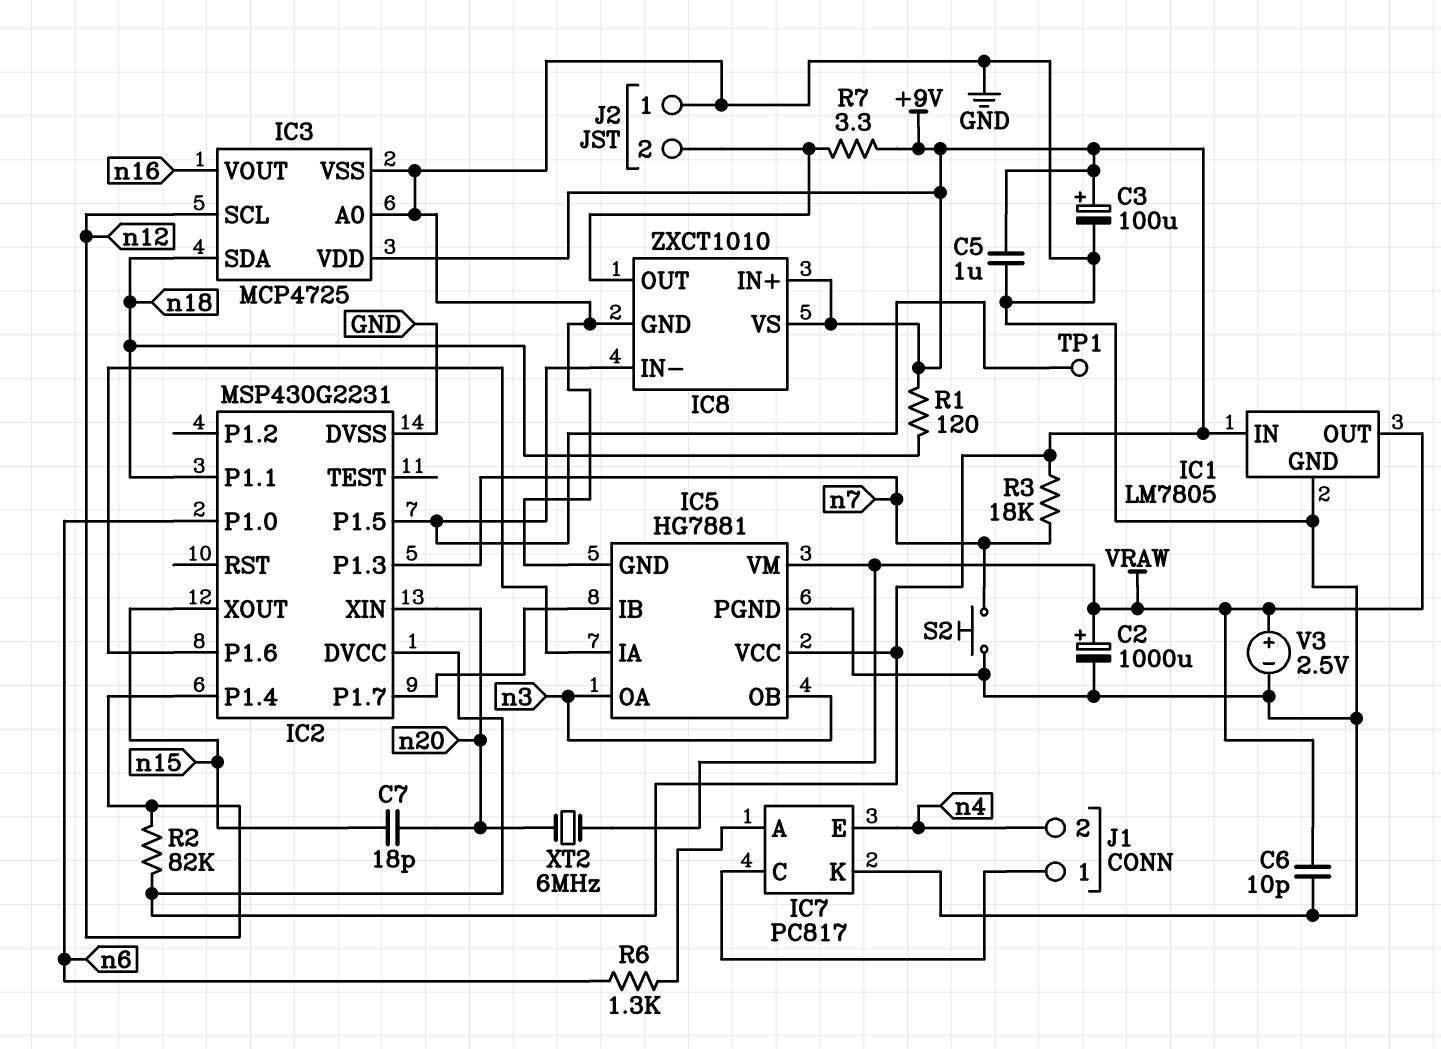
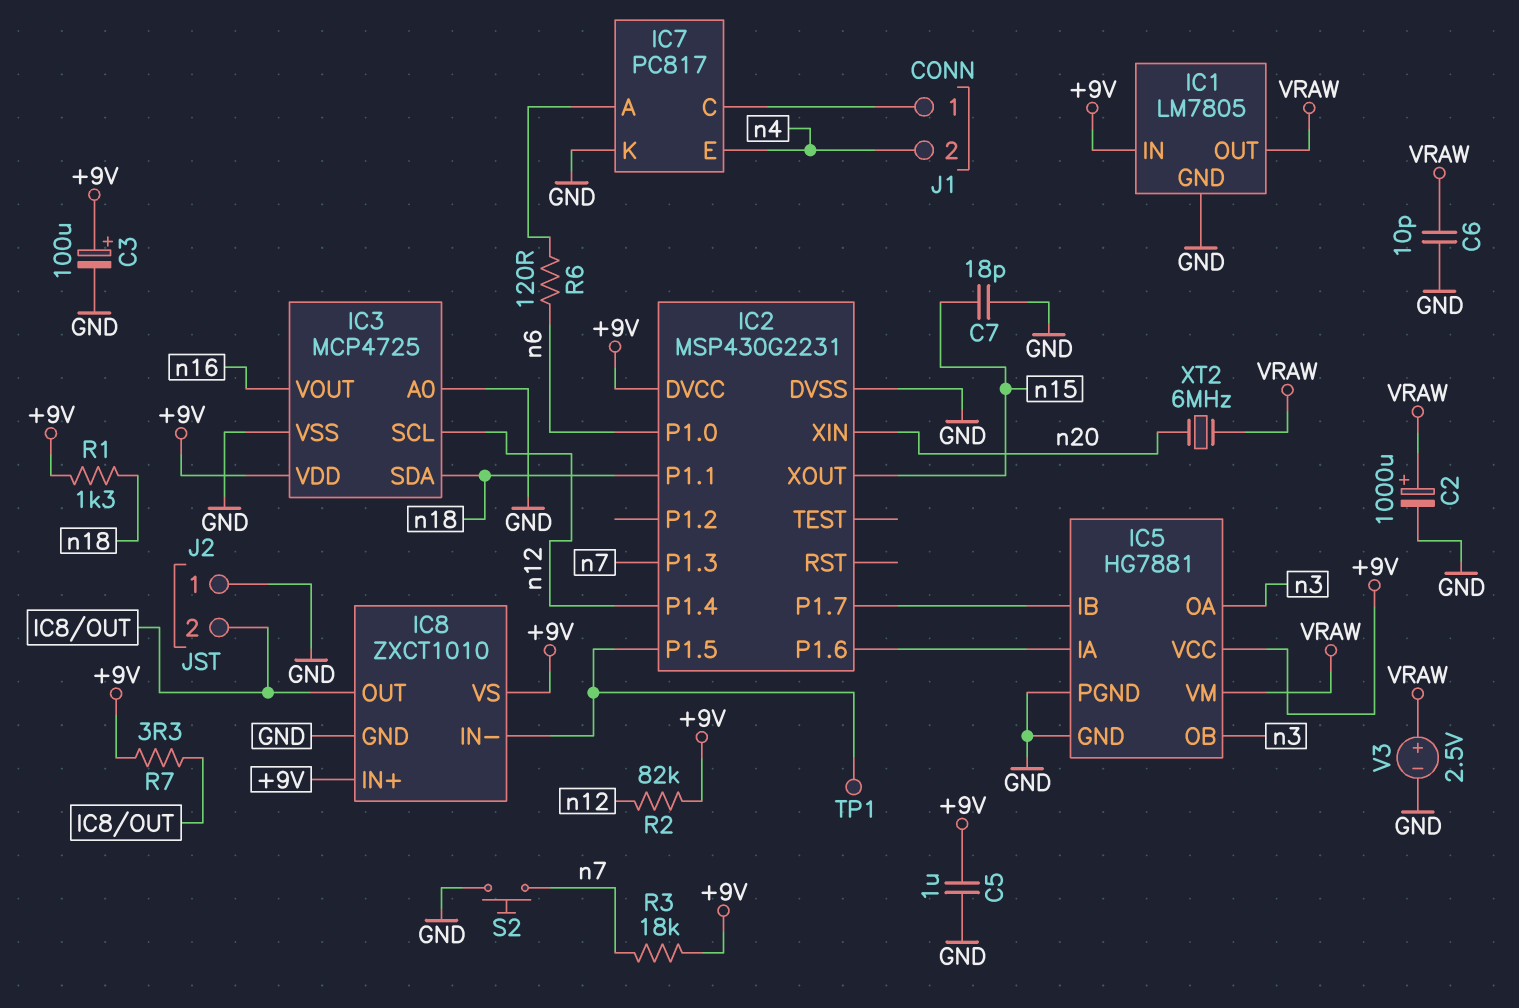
C7: 18pF (n15, n20) -> 18pF (GND, n15)
R1: 120 (+9V, n18) -> 1.3k (+9V, n18)
R6: 1.3k (IC7/A, n6) -> 120 (IC7/A, n6)

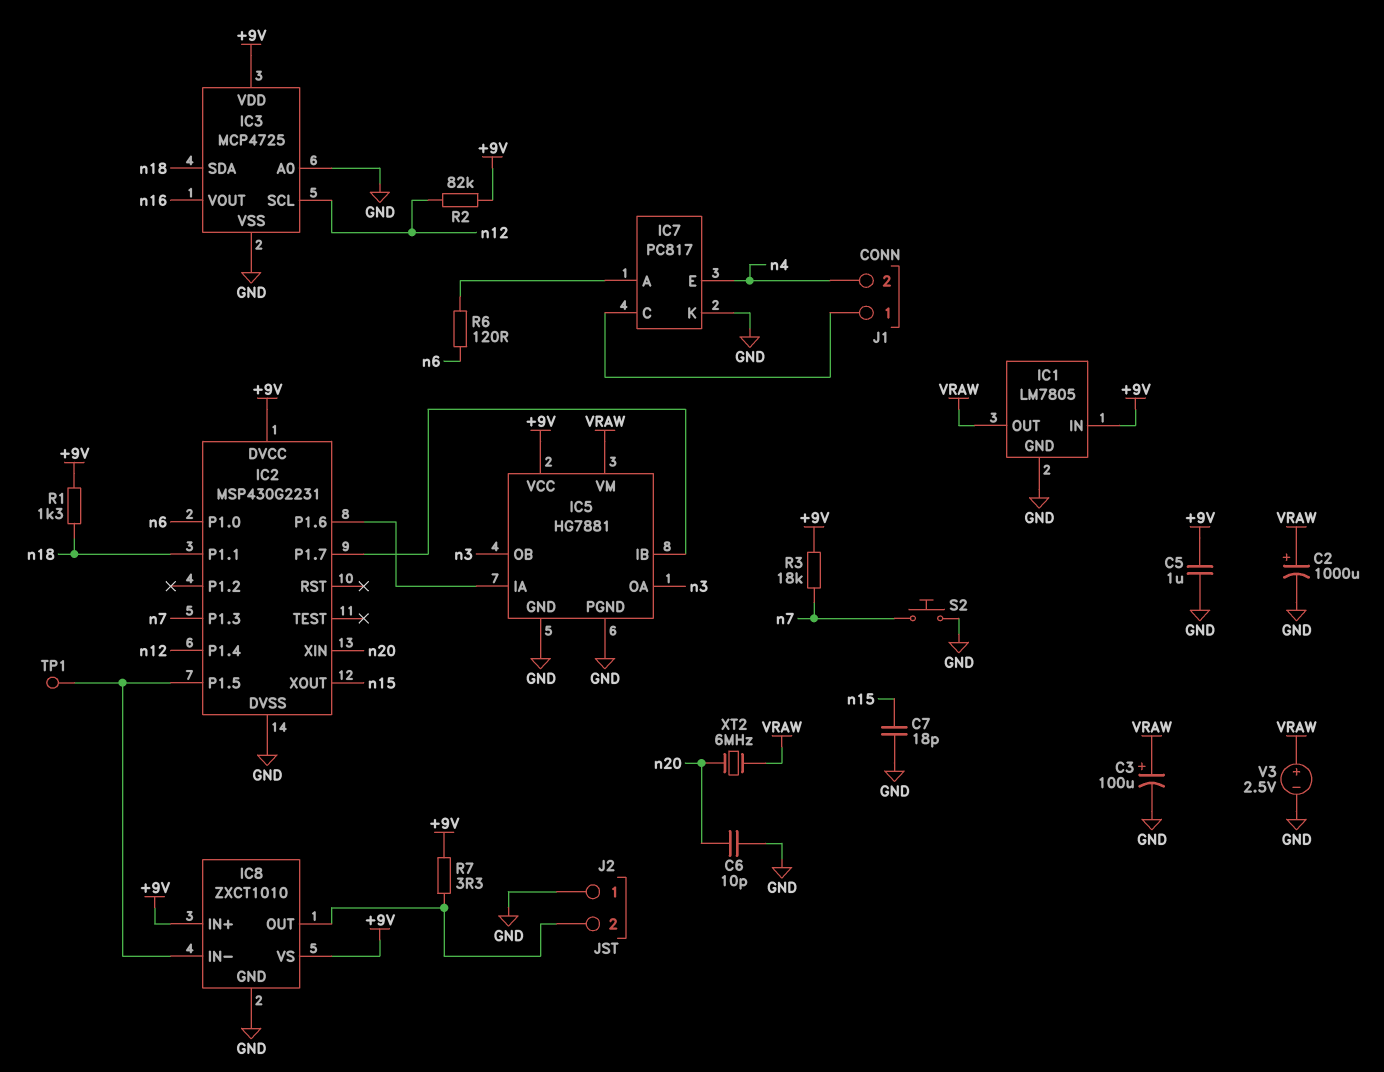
C3: 100uF (plus +9V, minus GND) -> 100uF (plus VRAW, minus GND)
C6: 10pF (GND, VRAW) -> 10pF (GND, n20)

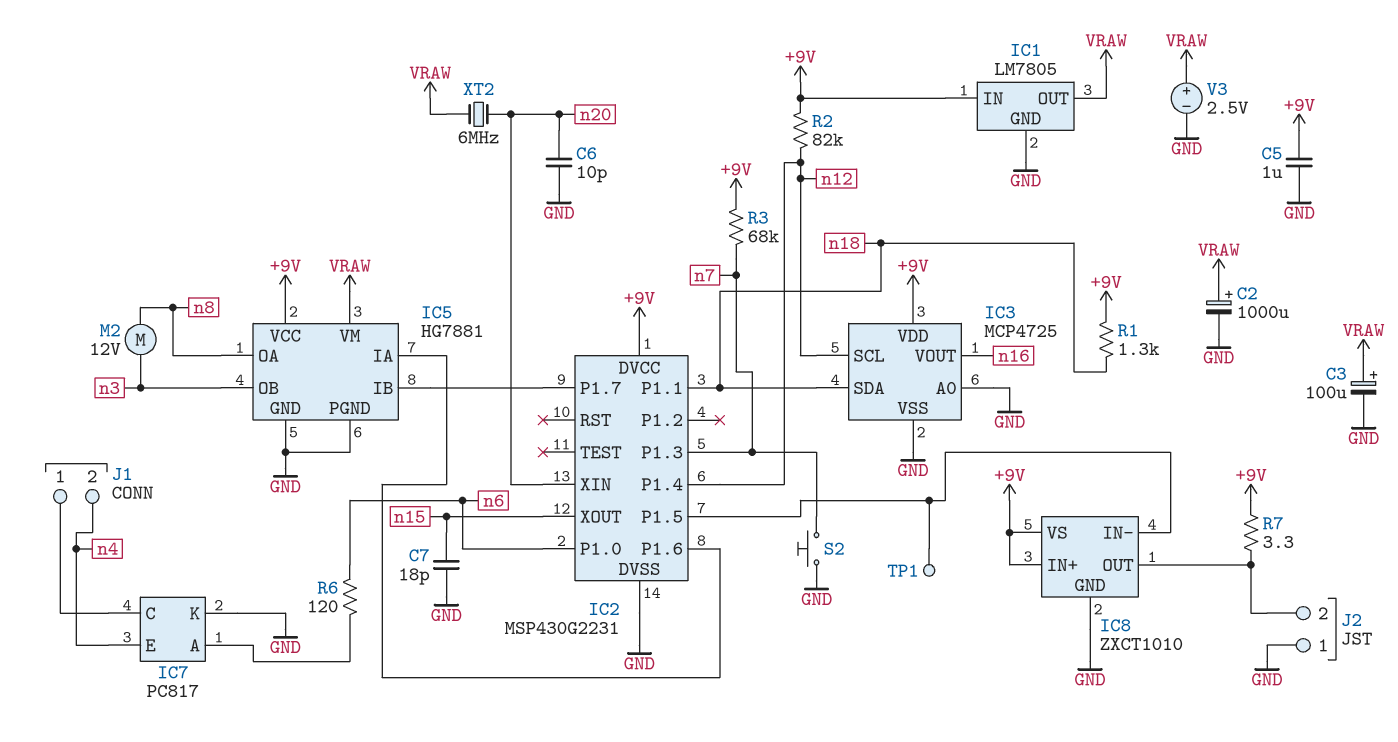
IC5 pin OA: n3 -> n8
M2: none -> motor 12V (n3, n8)
R3: 18k (+9V, n7) -> 68k (+9V, n7)

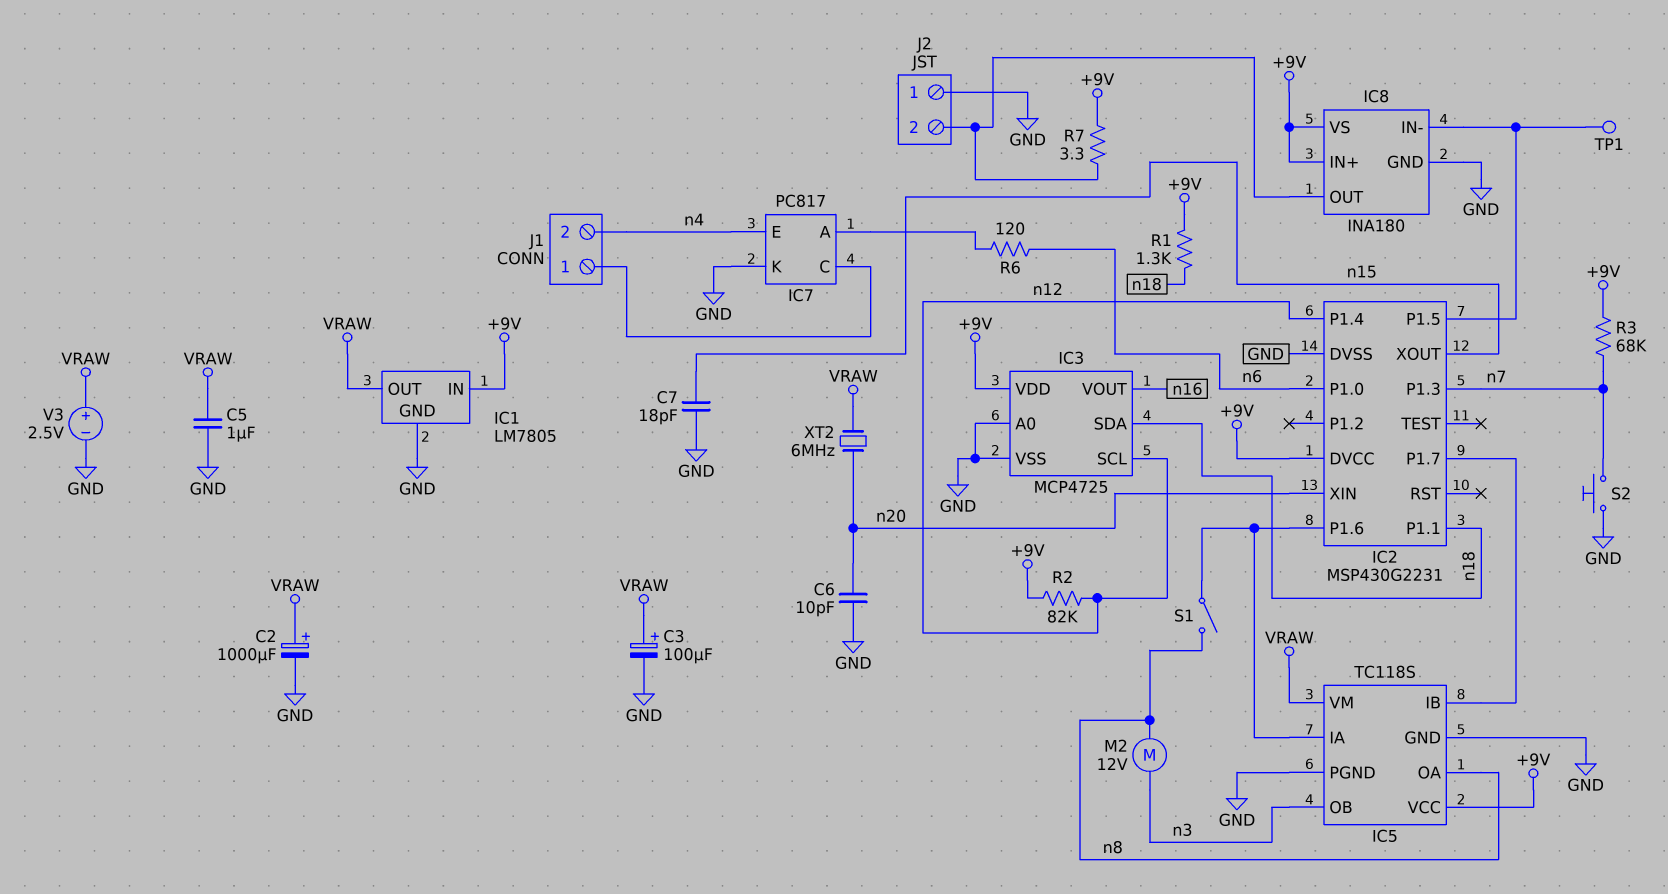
C5: 1uF (+9V, GND) -> 1uF (GND, VRAW)
IC5: HG7881 -> TC118S
IC8: ZXCT1010 -> INA180
S1: none -> switch (IC2/P1.6, n8)

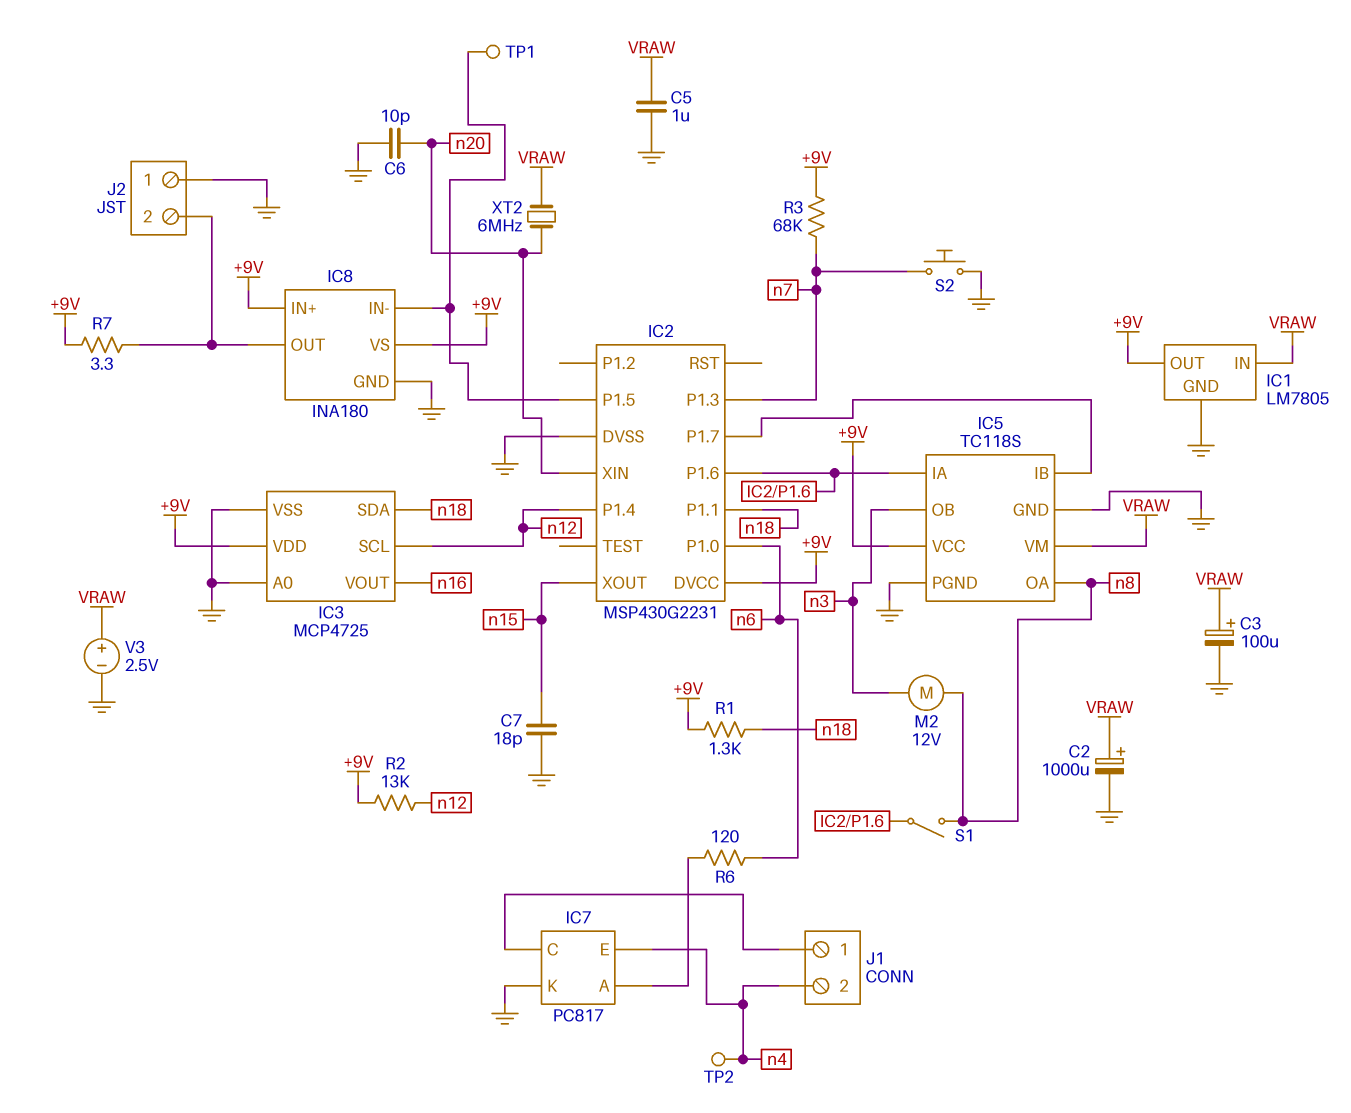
IC1 pin IN: +9V -> VRAW
IC1 pin OUT: VRAW -> +9V
R2: 82k (+9V, n12) -> 13k (+9V, n12)
TP2: none -> test point (n4)

